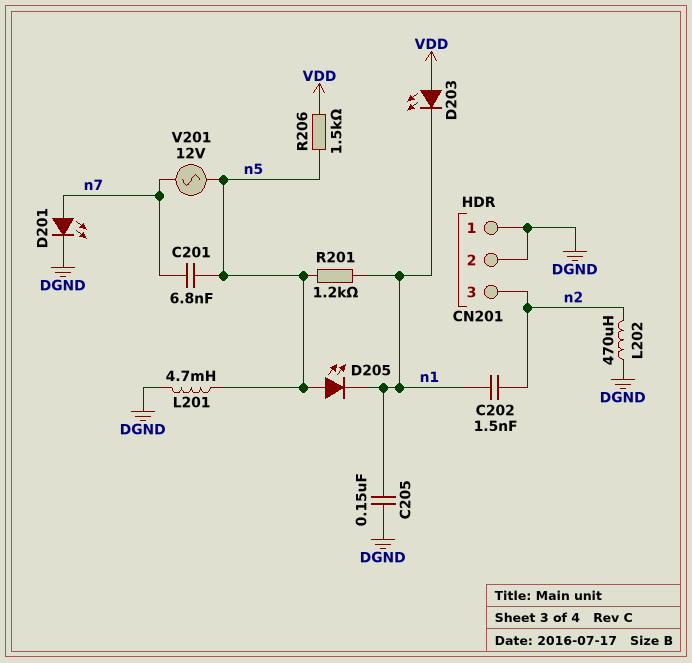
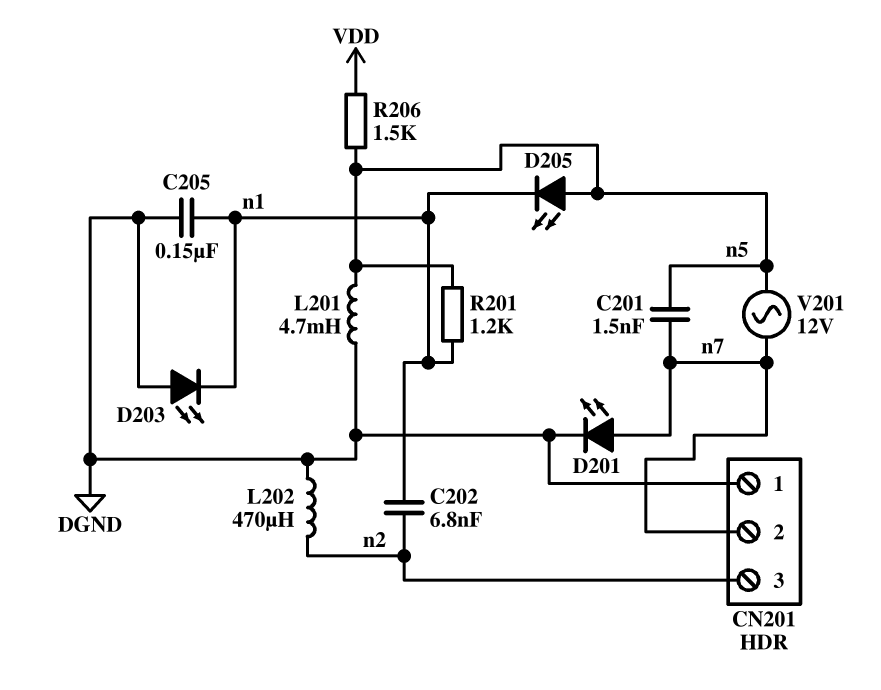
C201: 6.8nF (n5, n7) -> 1.5nF (n5, n7)
C202: 1.5nF (n1, n2) -> 6.8nF (n1, n2)
CN201 pin 2: DGND -> n7
D203: LED (A VDD, K n1) -> LED (A DGND, K n1)

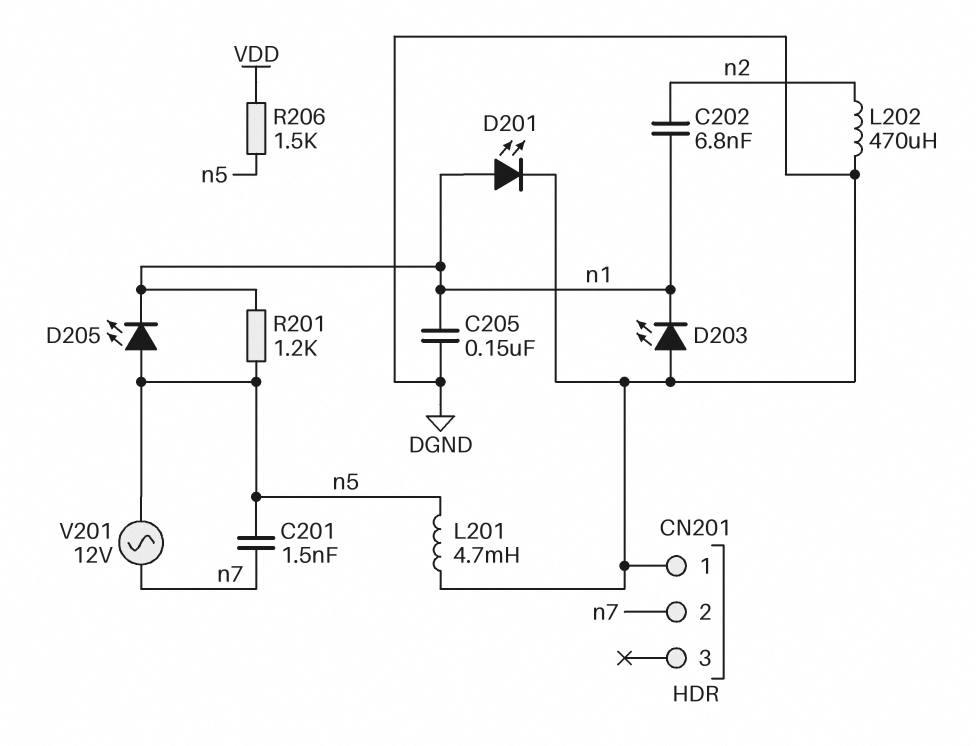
CN201 pin 3: n2 -> none
D201: LED (A n7, K DGND) -> LED (A n1, K DGND)

